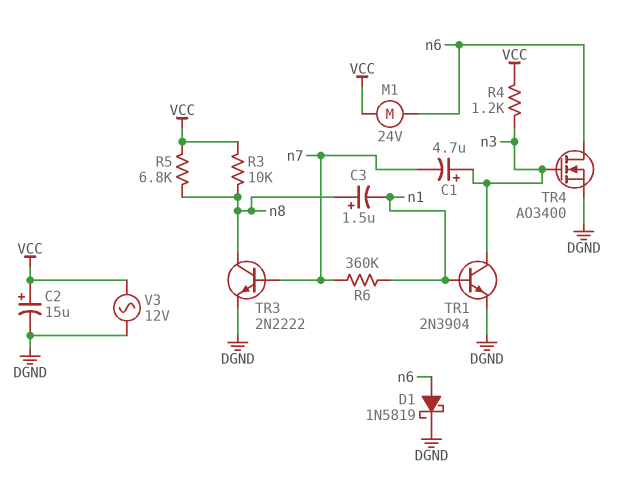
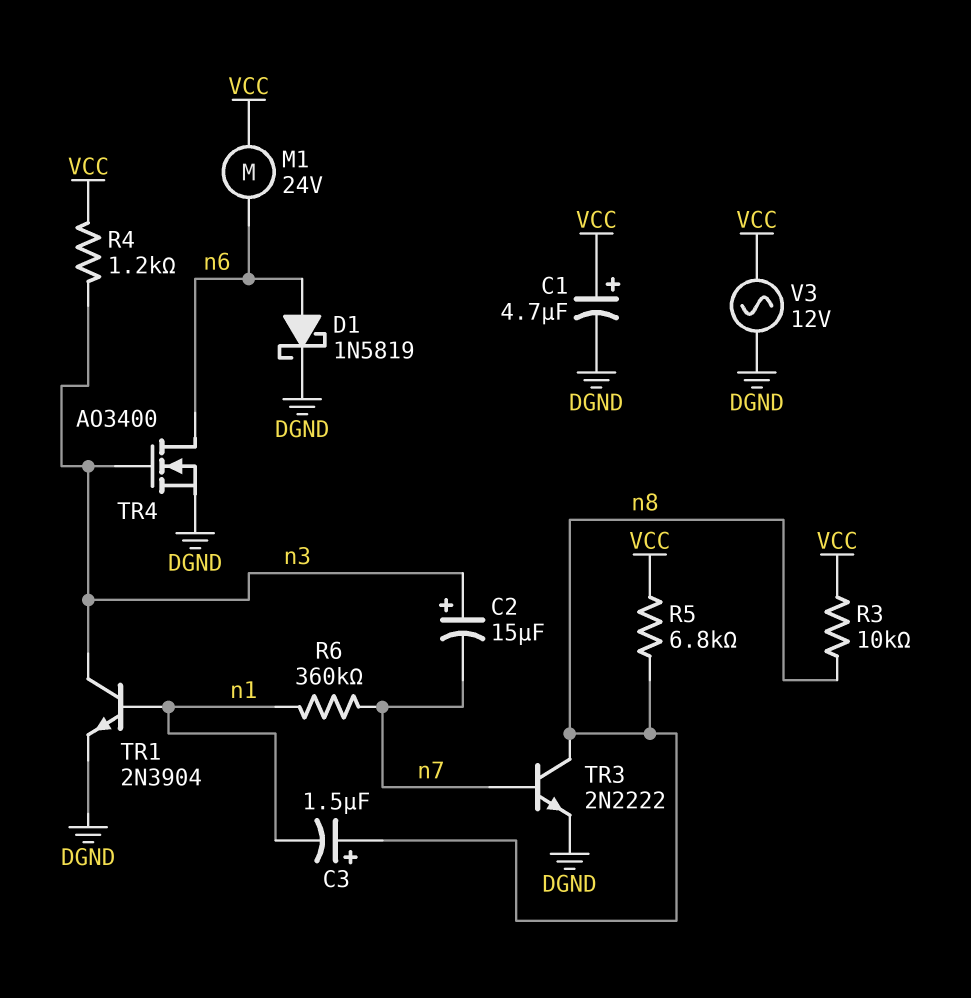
C1: 4.7uF (plus n3, minus n7) -> 4.7uF (plus VCC, minus DGND)
C2: 15uF (plus VCC, minus DGND) -> 15uF (plus n3, minus n7)

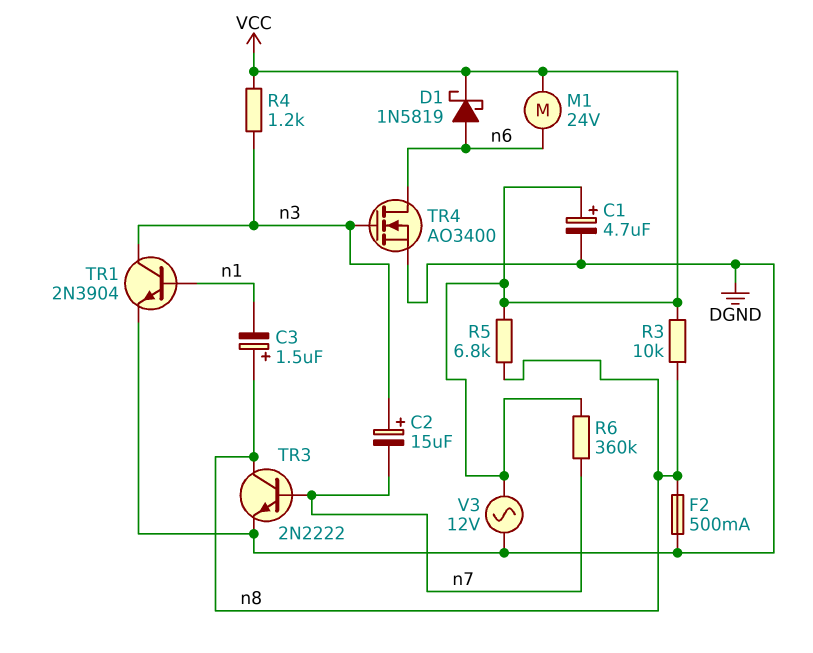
D1: schottky 1N5819 (A n6, K DGND) -> schottky 1N5819 (A n6, K VCC)
F2: none -> 500mA (DGND, n8)
R6: 360k (n1, n7) -> 360k (VCC, n7)

